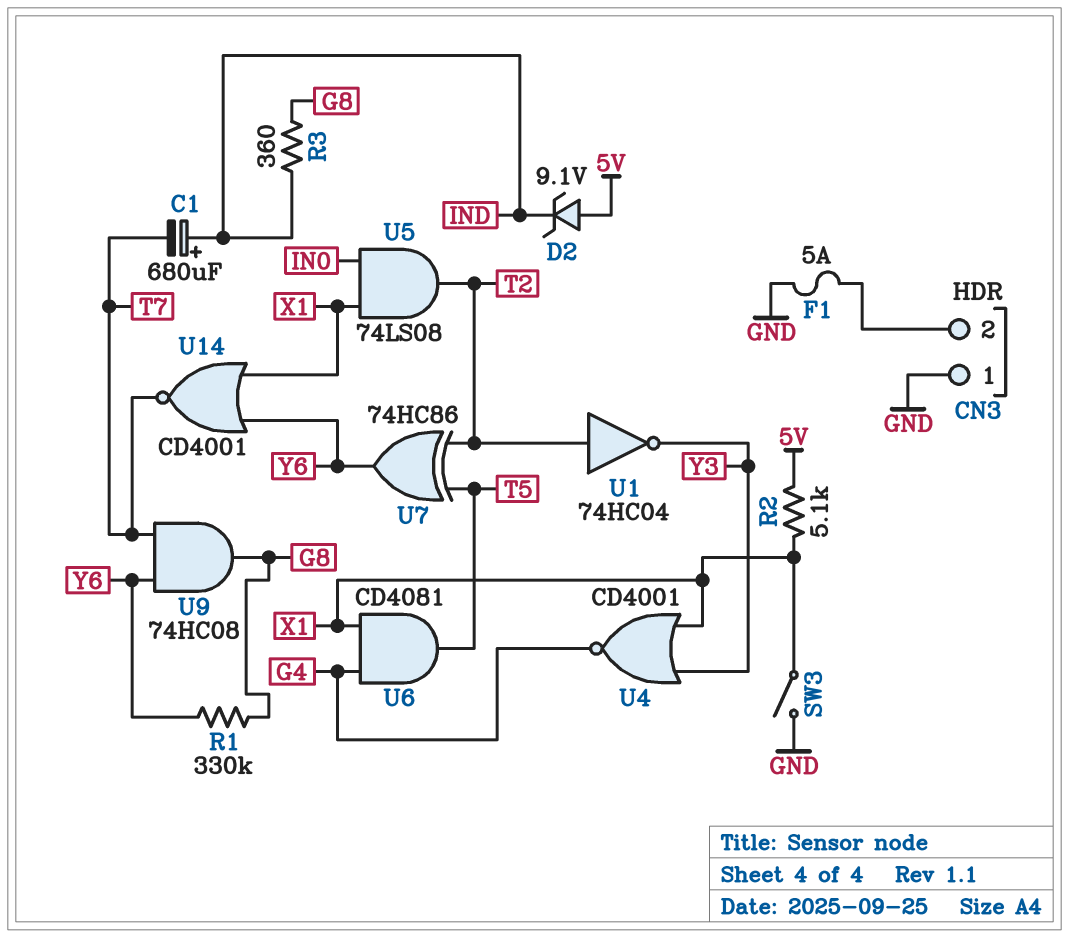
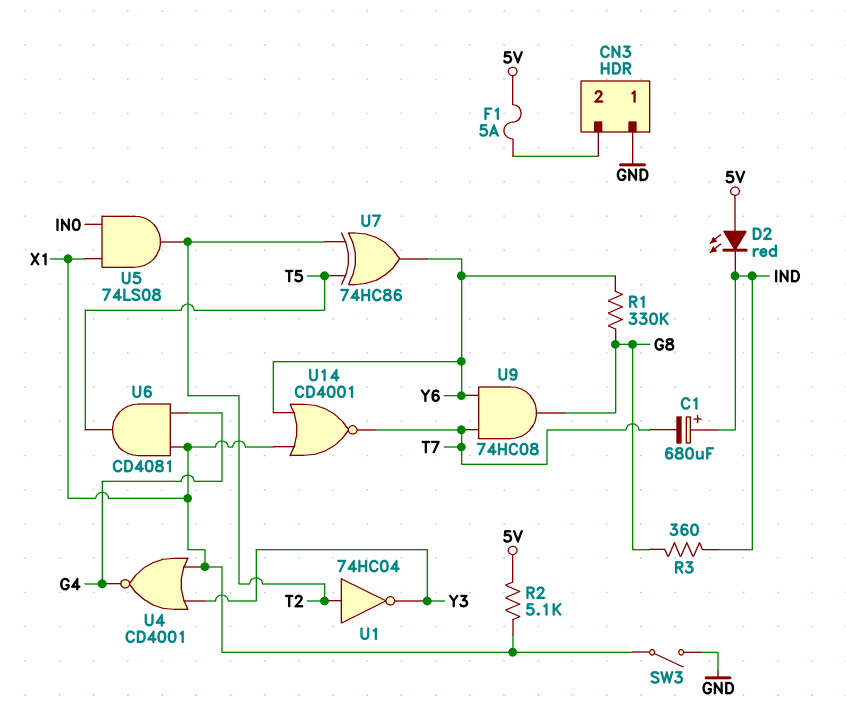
D2: zener 9.1V (A 5V, K IND) -> LED red (A 5V, K IND)
F1: 5A (CN3/2, GND) -> 5A (5V, CN3/2)

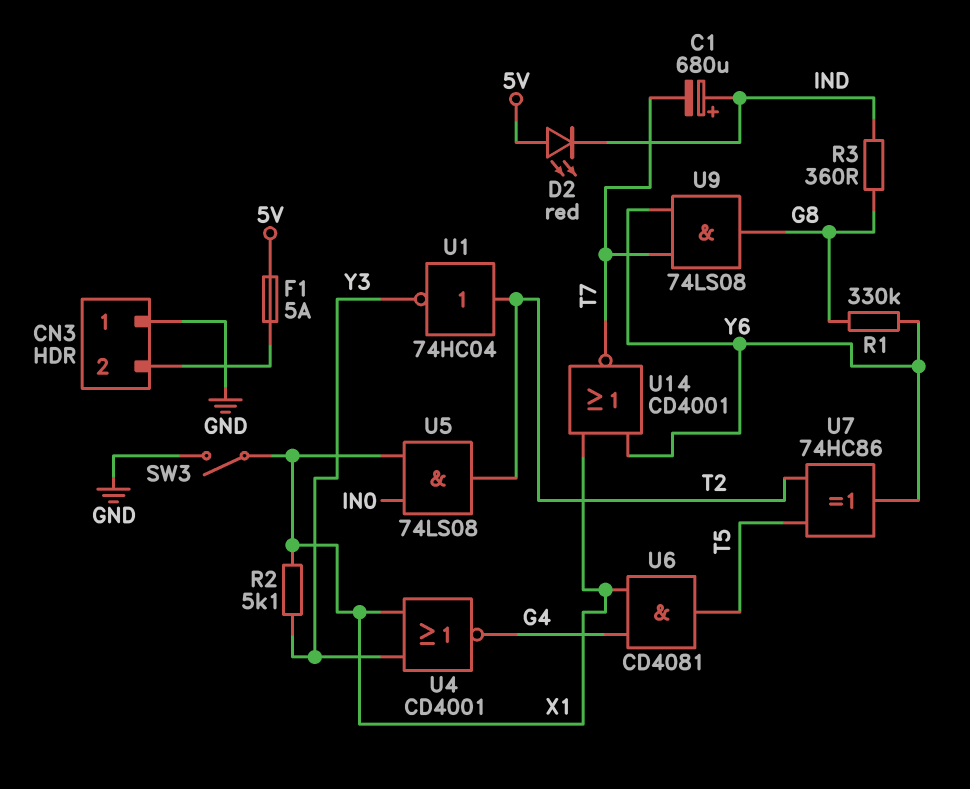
R2: 5.1k (5V, X1) -> 5.1k (X1, Y3)
U9: AND 74HC08 (in T7, in Y6, out G8) -> AND 74LS08 (in T7, in Y6, out G8)

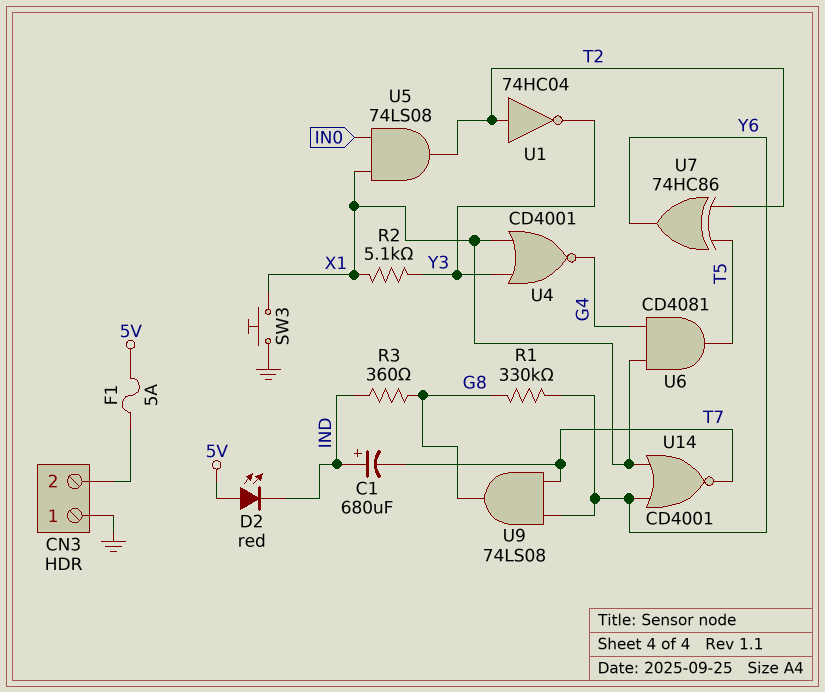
SW3: switch (GND, X1) -> button (GND, X1)

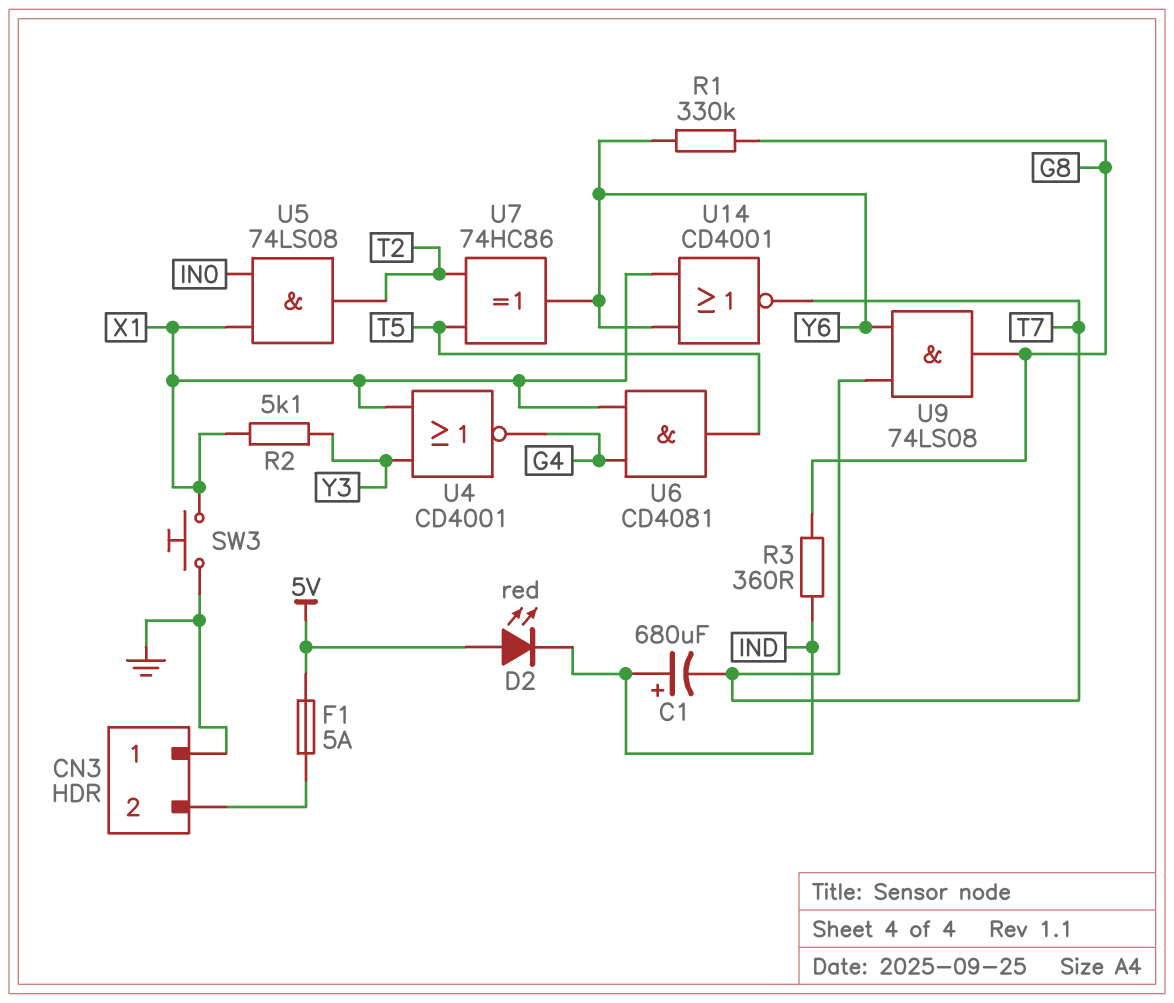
U1: NOT 74HC04 (in T2, out Y3) -> none

